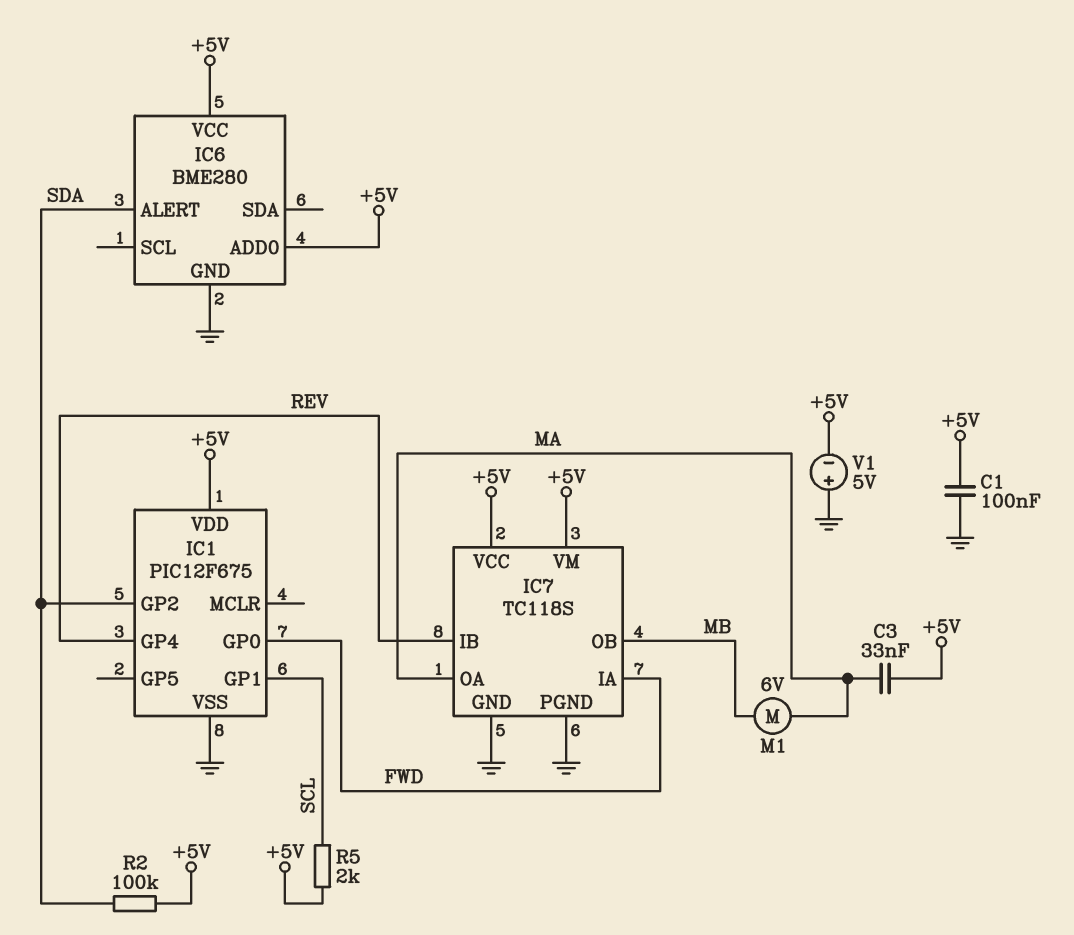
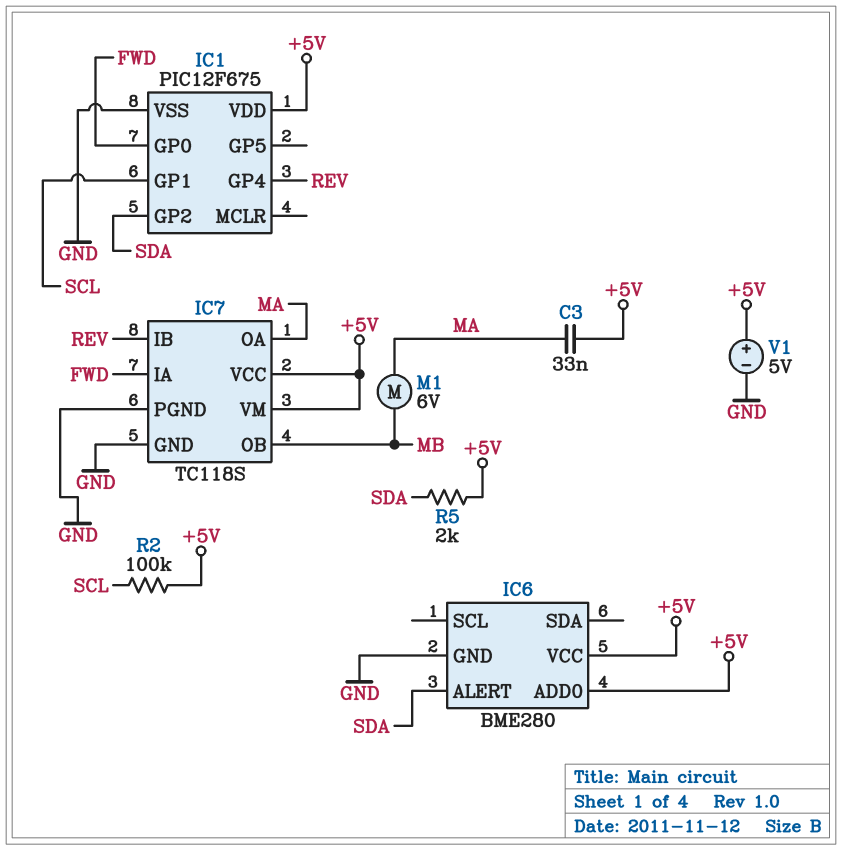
C1: 100nF (+5V, GND) -> none
R2: 100k (+5V, SDA) -> 100k (+5V, SCL)
R5: 2k (+5V, SCL) -> 2k (+5V, SDA)
V1: 5V (plus GND, minus +5V) -> 5V (plus +5V, minus GND)

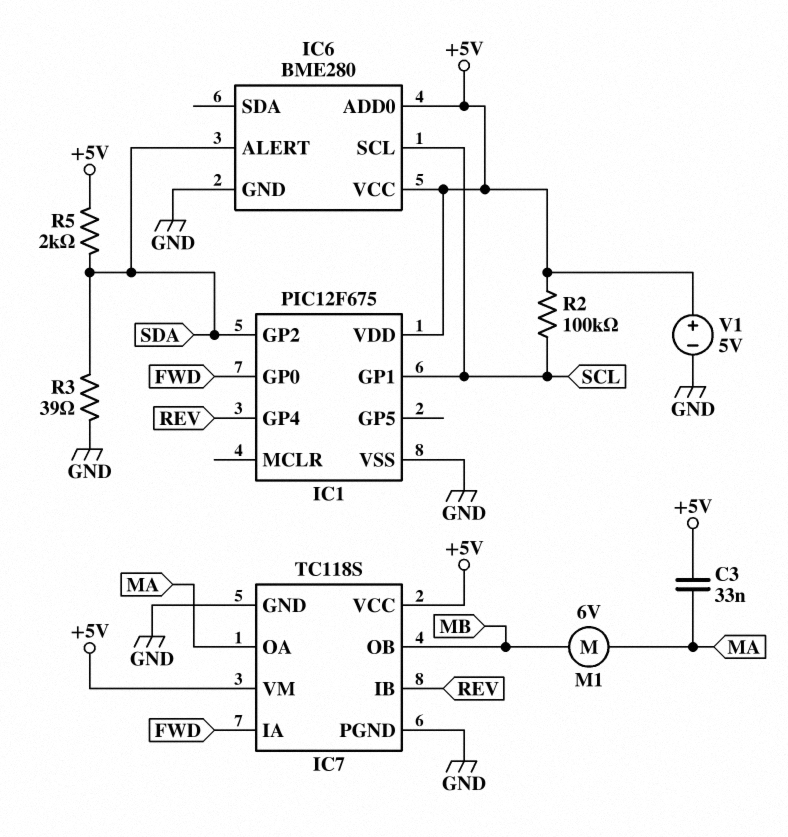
IC6 pin SCL: none -> SCL
R3: none -> 39 (GND, SDA)

